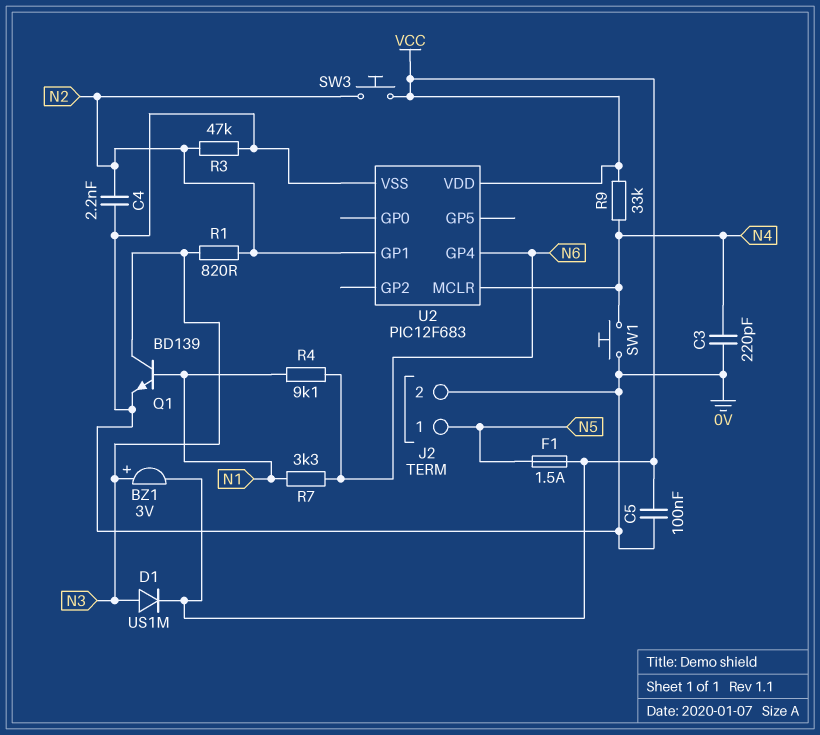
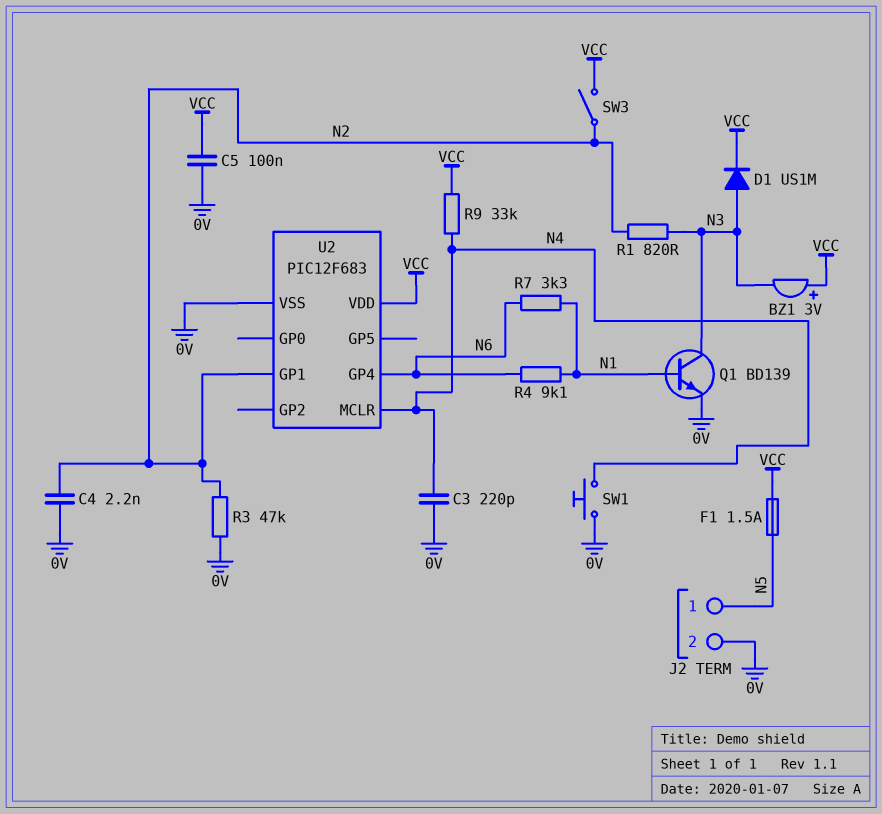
BZ1: buzzer 3V (plus N3, minus VCC) -> buzzer 3V (plus VCC, minus N3)
SW3: button (N2, VCC) -> switch (N2, VCC)

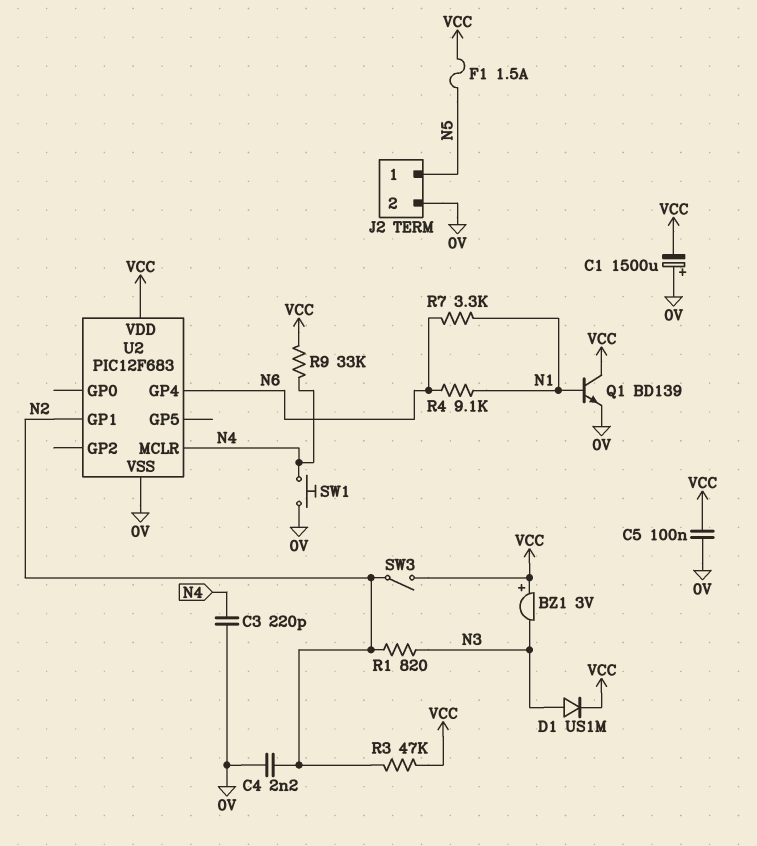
C1: none -> 1500uF (plus 0V, minus VCC)
Q1: NPN BD139 (B N1, C N3, E 0V) -> NPN BD139 (B N1, C VCC, E 0V)
R3: 47k (0V, N2) -> 47k (N2, VCC)

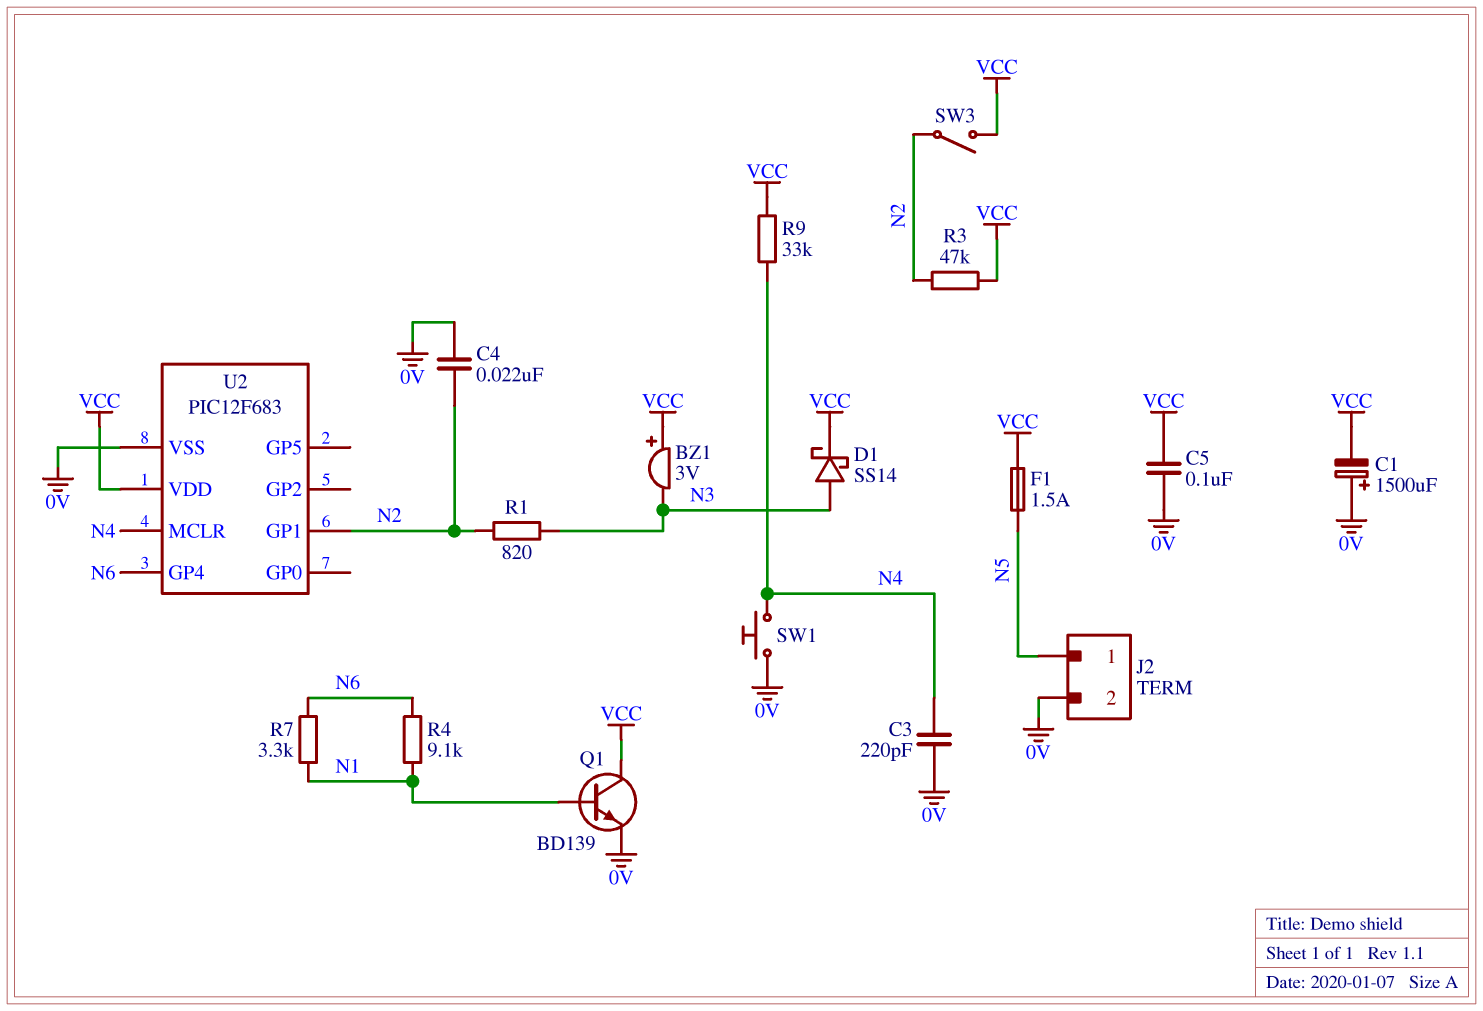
C4: 2.2nF (0V, N2) -> 22nF (0V, N2)
D1: diode US1M (A N3, K VCC) -> schottky SS14 (A N3, K VCC)

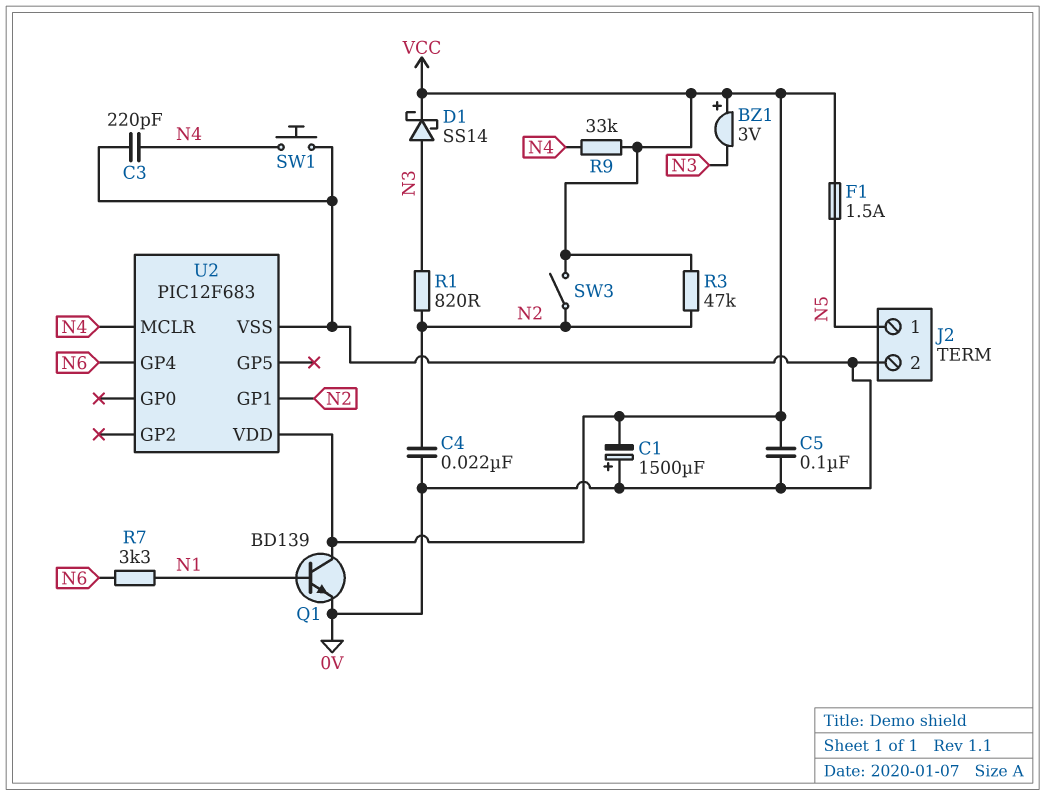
R4: 9.1k (N1, N6) -> none

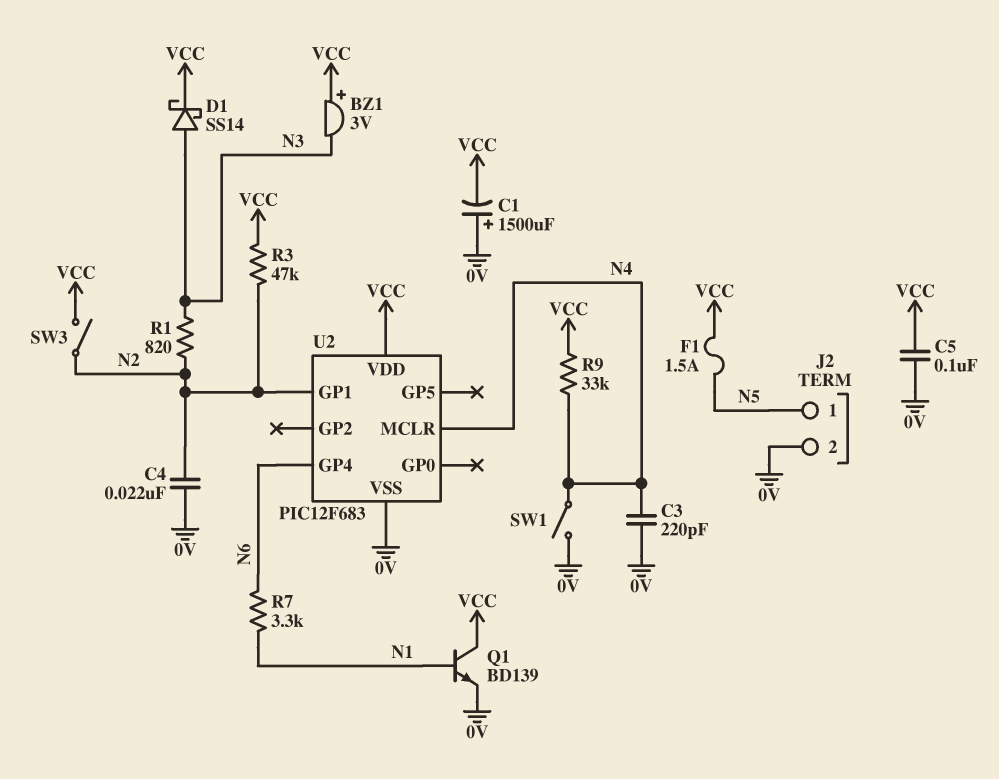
SW1: button (0V, N4) -> switch (0V, N4)

